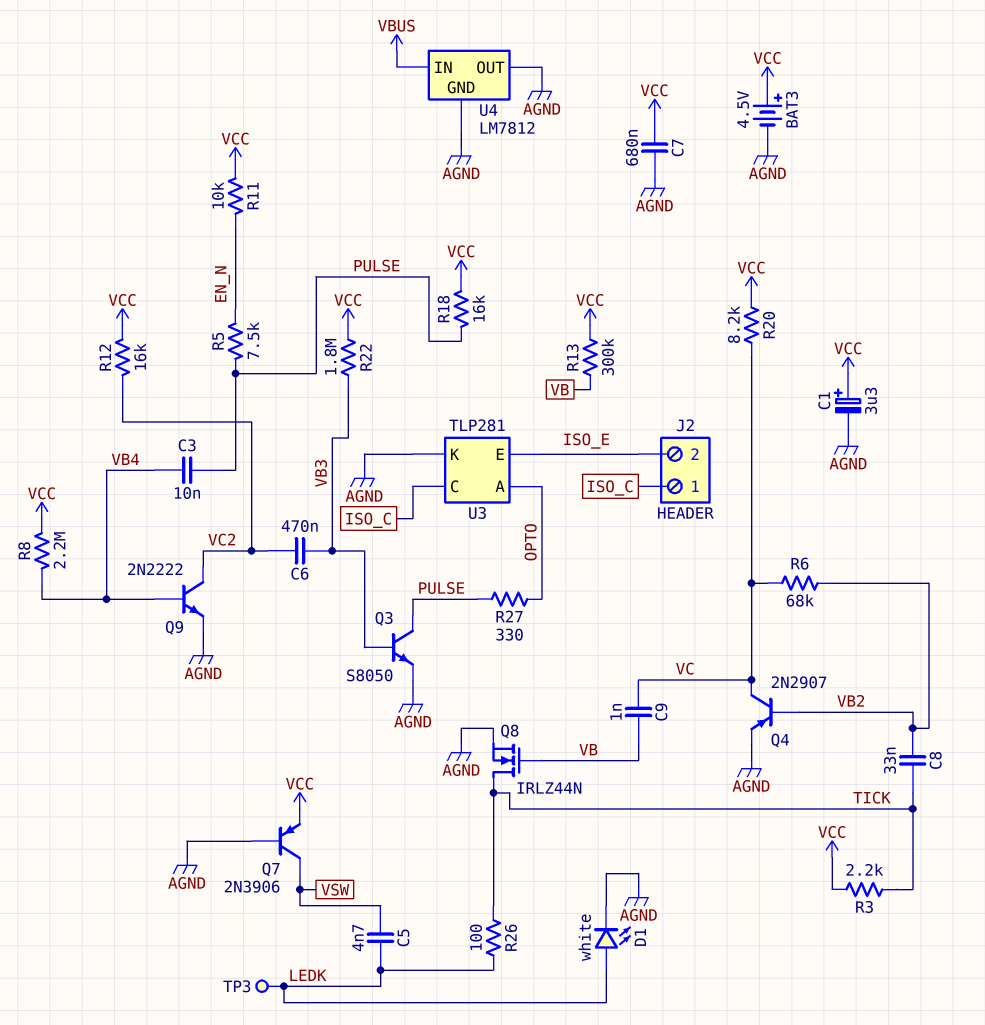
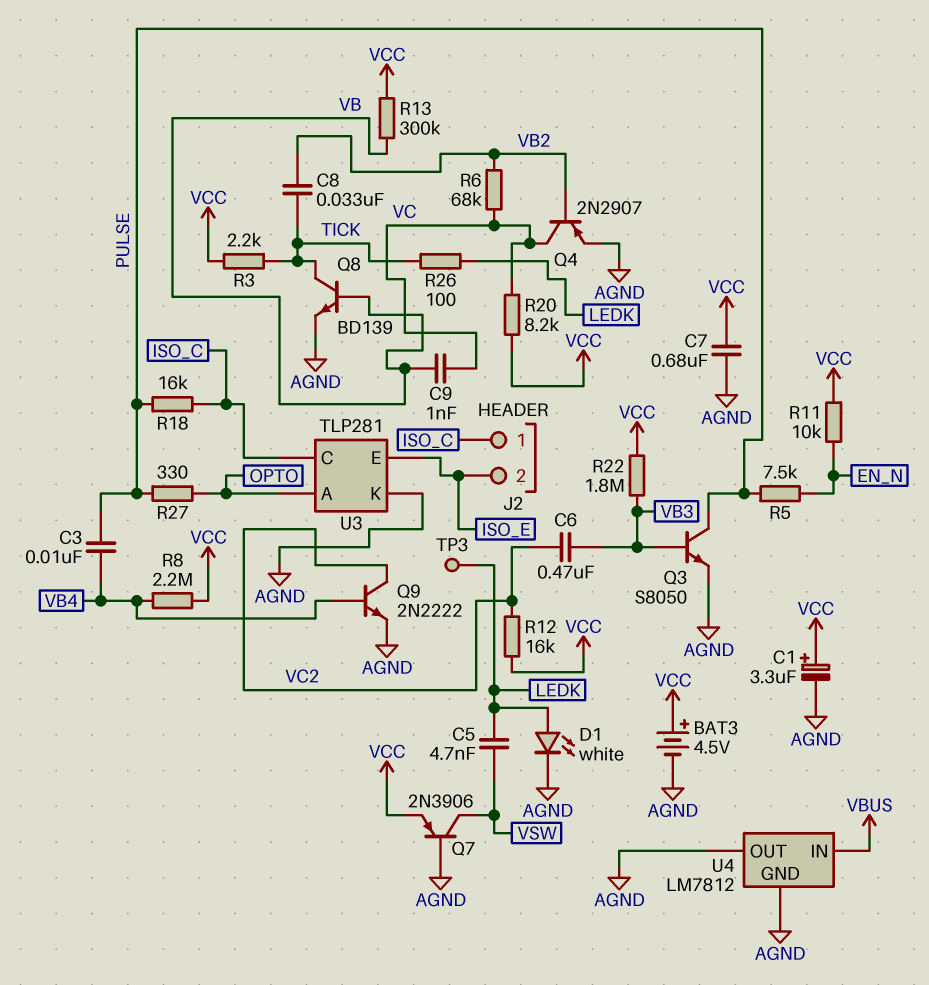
Q8: NMOS IRLZ44N (G VB, D TICK, S AGND) -> NPN BD139 (B VB, C TICK, E AGND)
R18: 16k (PULSE, VCC) -> 16k (ISO_C, PULSE)

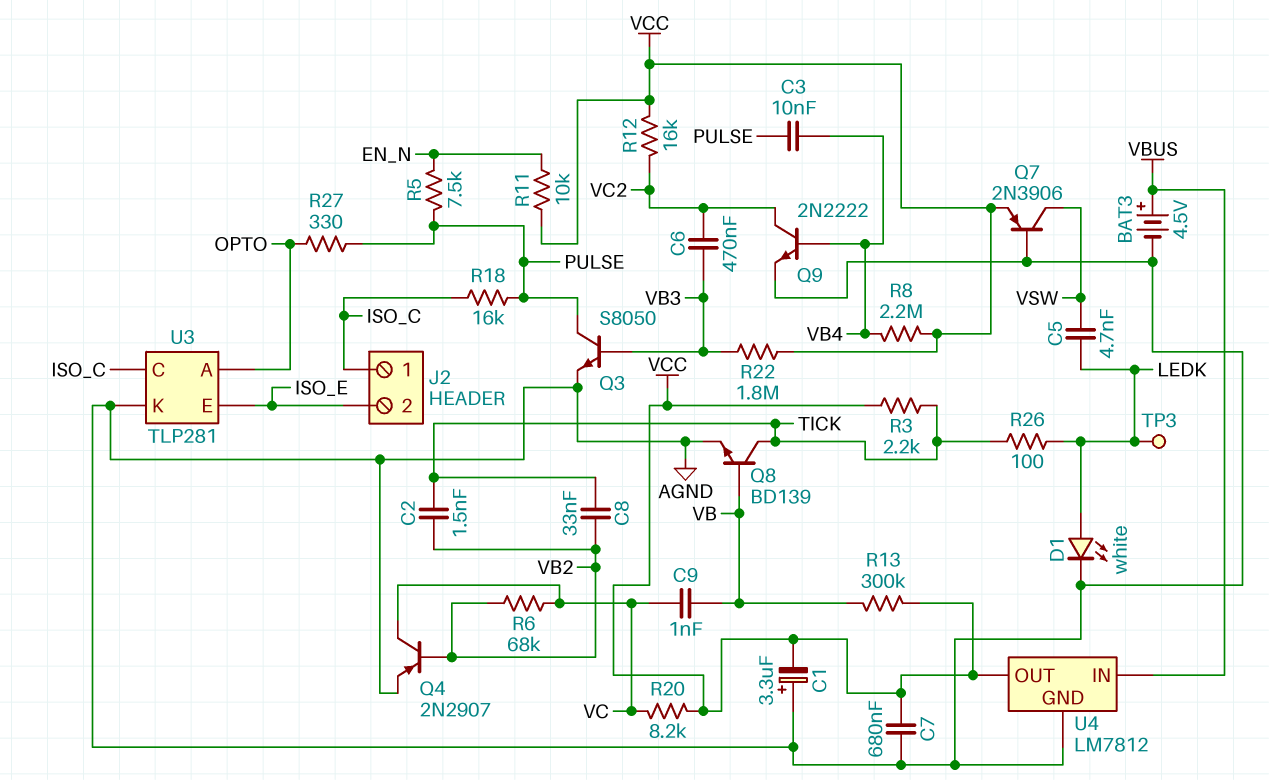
BAT3: 4.5V (plus VCC, minus AGND) -> 4.5V (plus VBUS, minus AGND)
C1: 3.3uF (plus VCC, minus AGND) -> 3.3uF (plus AGND, minus VCC)
C2: none -> 1.5nF (TICK, VB2)
U4 pin OUT: AGND -> VCC

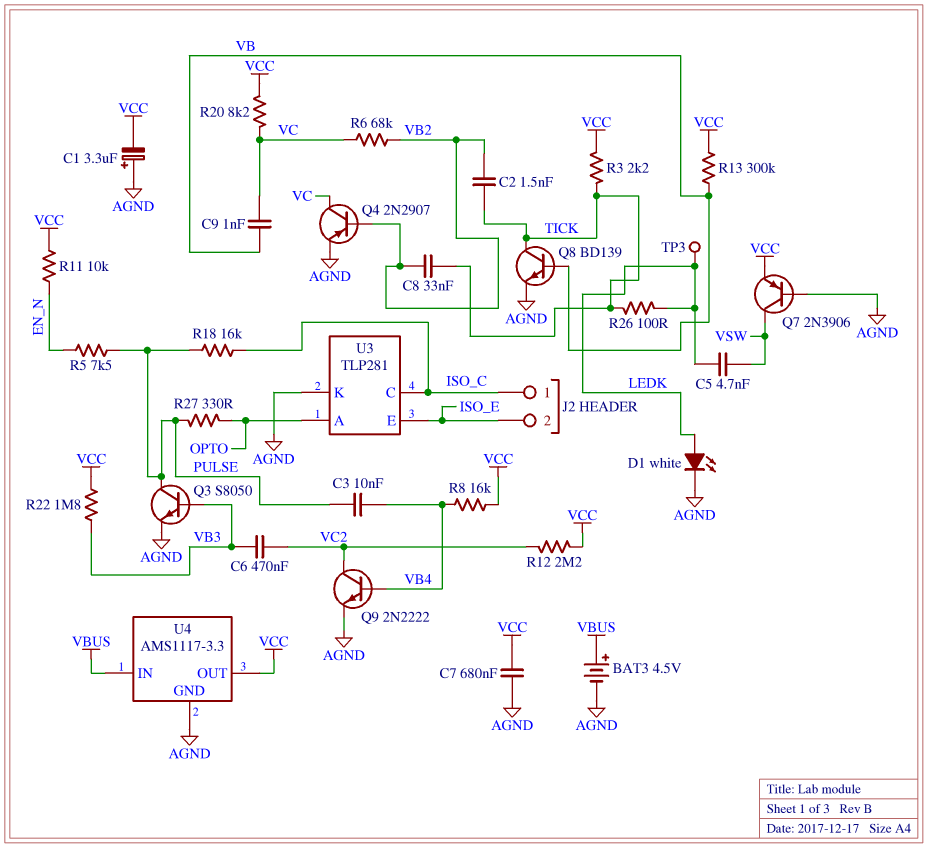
R8: 2.2M (VB4, VCC) -> 16k (VB4, VCC)
R12: 16k (VC2, VCC) -> 2.2M (VC2, VCC)
U4: LM7812 -> AMS1117-3.3

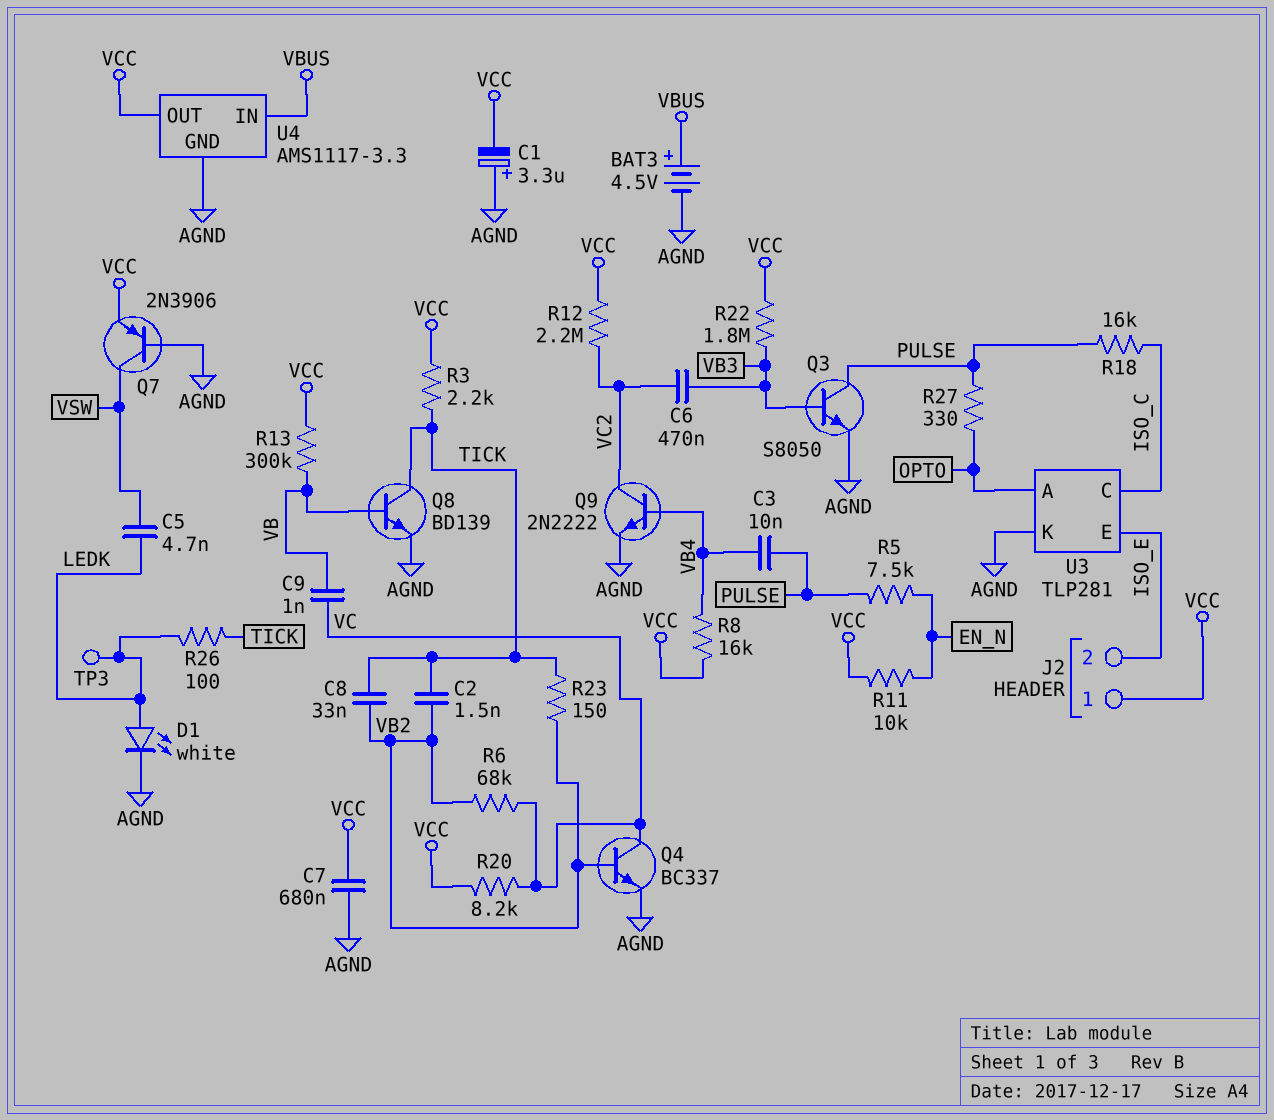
J2 pin 1: ISO_C -> VCC
Q4: PNP 2N2907 (B VB2, C VC, E AGND) -> NPN BC337 (B VB2, C VC, E AGND)
R23: none -> 150 (TICK, VB2)

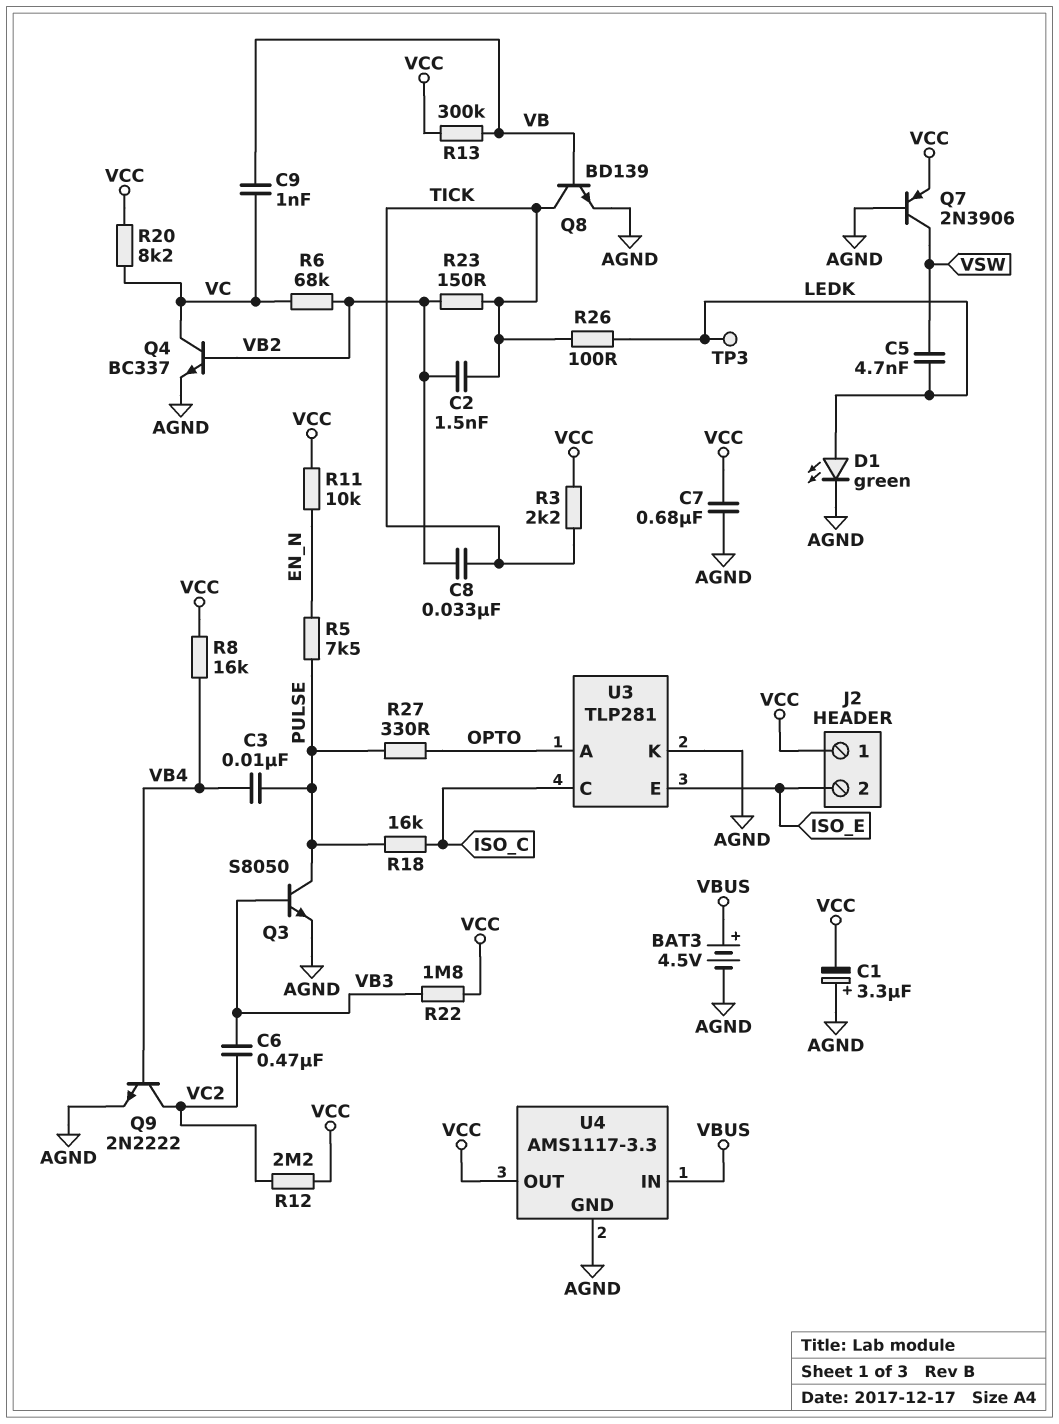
D1: LED white (A LEDK, K AGND) -> LED green (A LEDK, K AGND)

